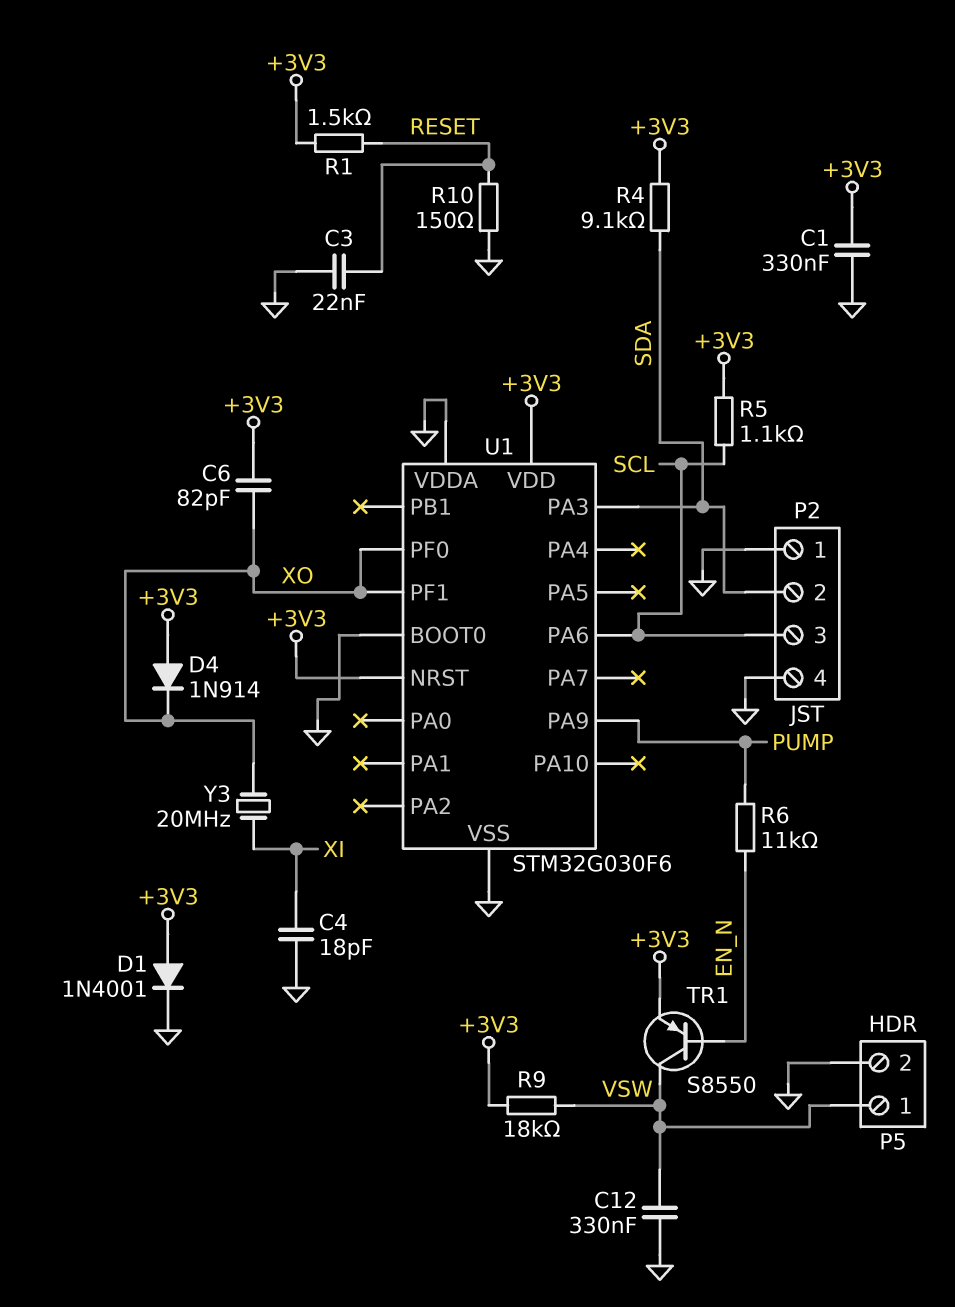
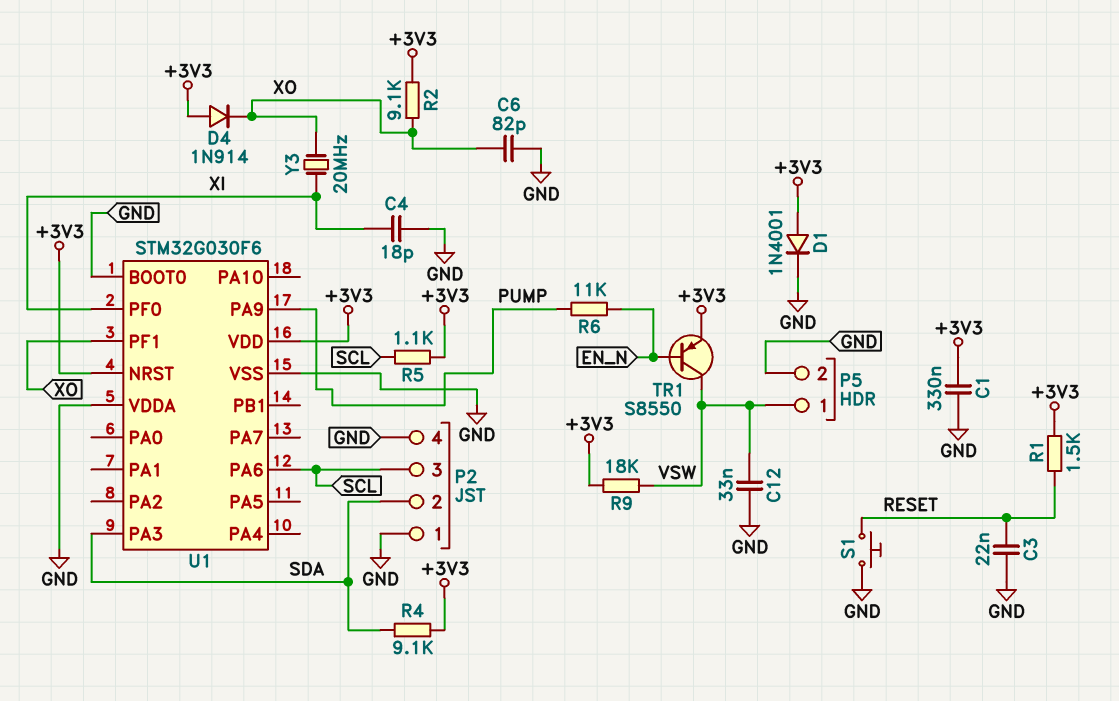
C6: 82pF (+3V3, XO) -> 82pF (GND, XO)
C12: 330nF (GND, VSW) -> 33nF (GND, VSW)
R2: none -> 9.1k (+3V3, XO)
R10: 150 (GND, RESET) -> none
S1: none -> button (GND, RESET)
U1 pin PF0: XO -> XI

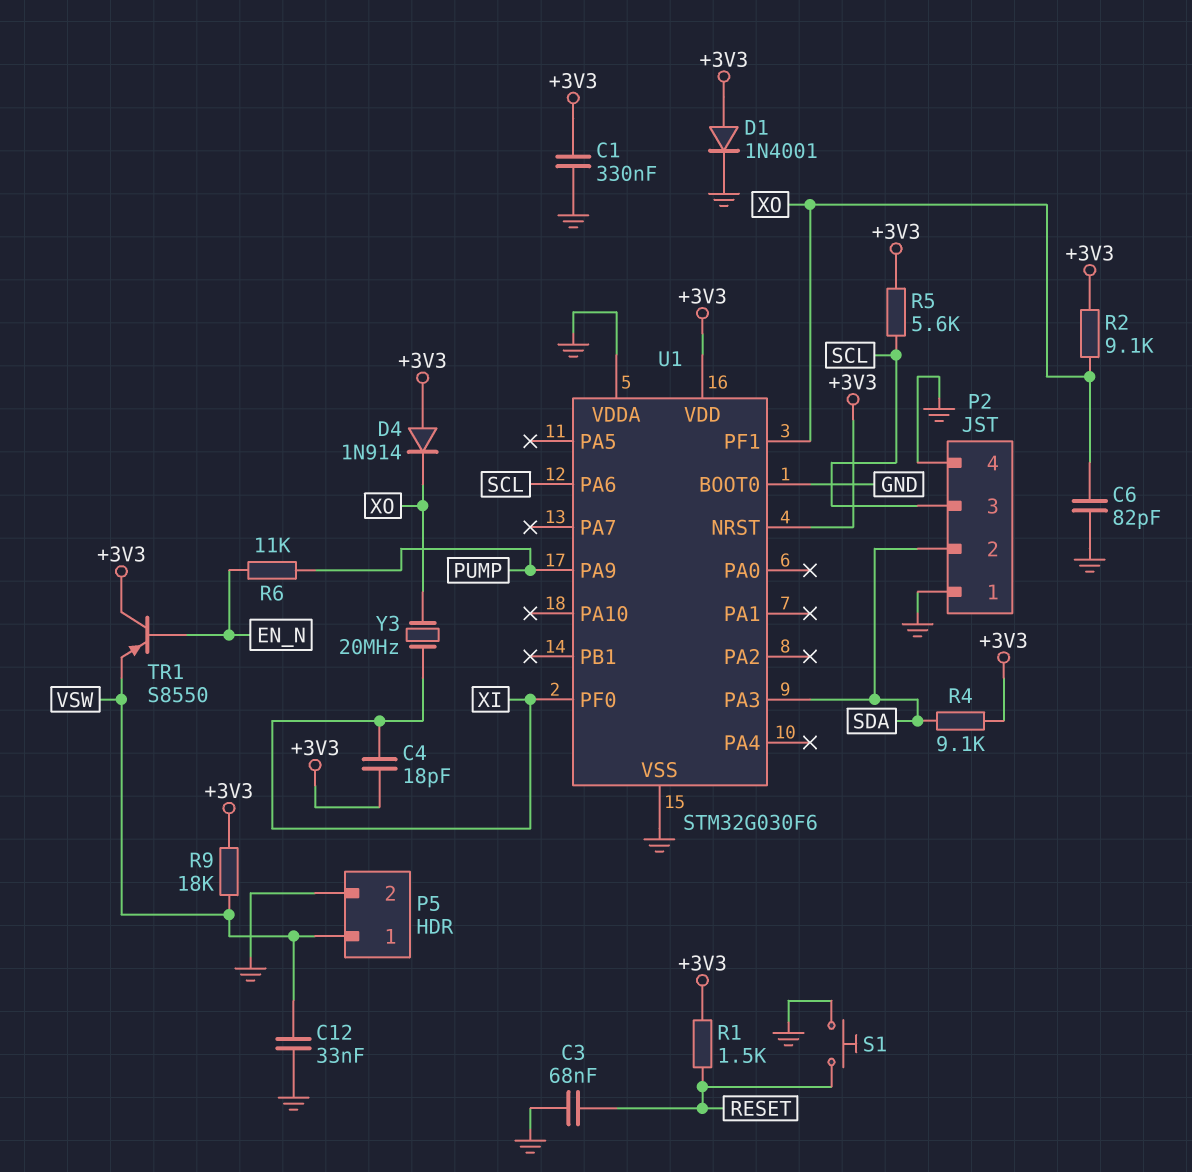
C3: 22nF (GND, RESET) -> 68nF (GND, RESET)
C4: 18pF (GND, XI) -> 18pF (+3V3, XI)
R5: 1.1k (+3V3, SCL) -> 5.6k (+3V3, SCL)
TR1: PNP S8550 (B EN_N, C VSW, E +3V3) -> PNP S8550 (B EN_N, C +3V3, E VSW)

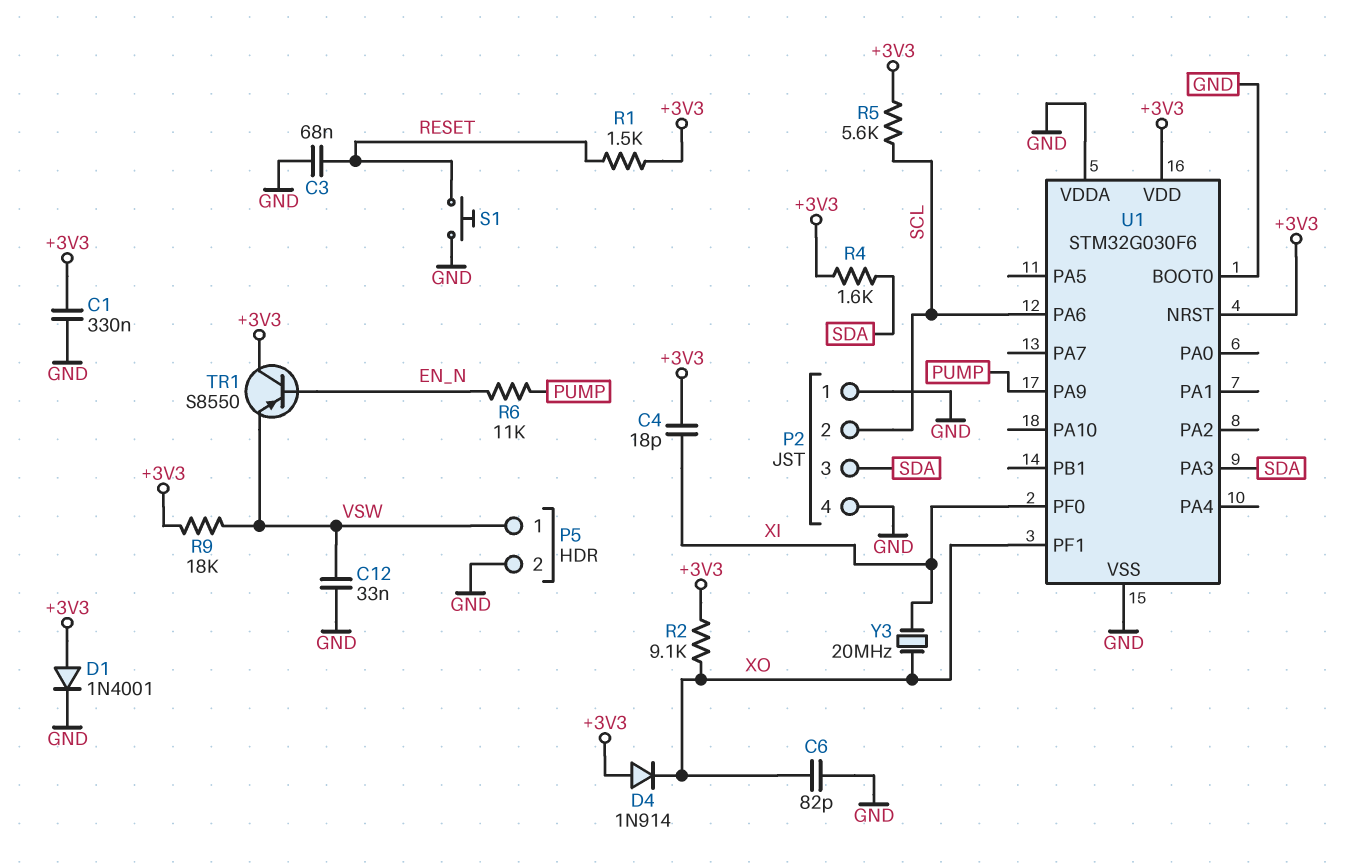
P2 pin 2: SDA -> SCL
P2 pin 3: SCL -> SDA
R4: 9.1k (+3V3, SDA) -> 1.6k (+3V3, SDA)

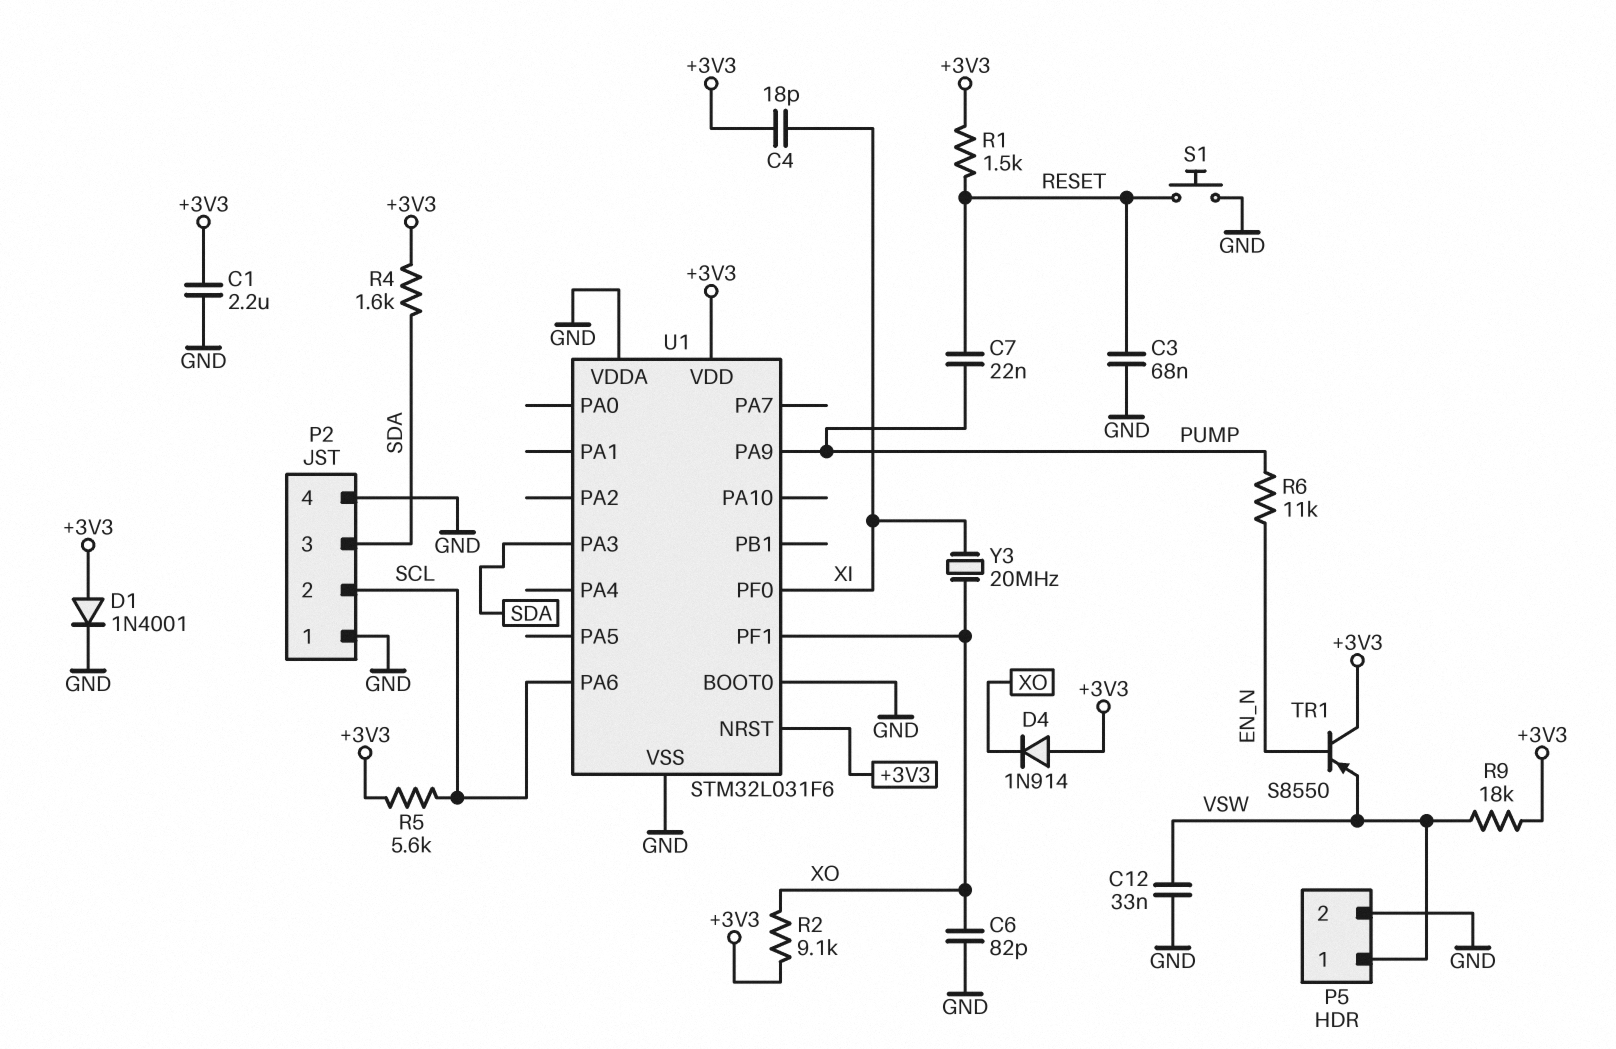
C1: 330nF (+3V3, GND) -> 2.2uF (+3V3, GND)
C7: none -> 22nF (PUMP, RESET)
U1: STM32G030F6 -> STM32L031F6

